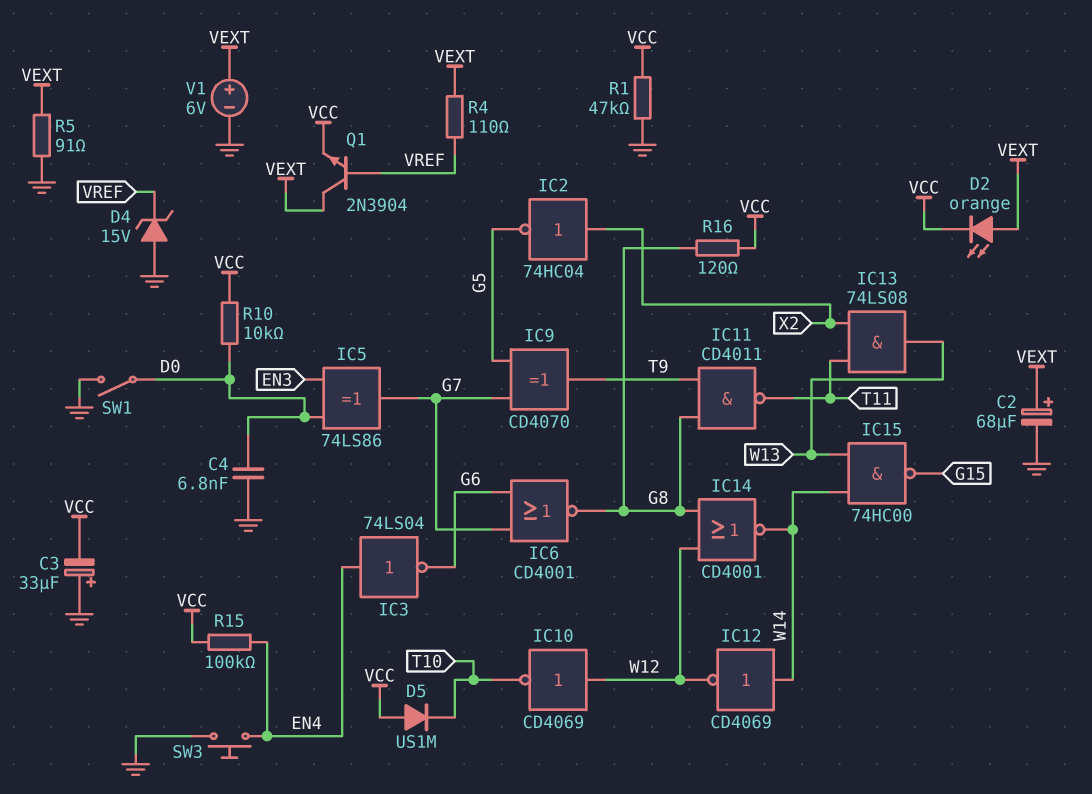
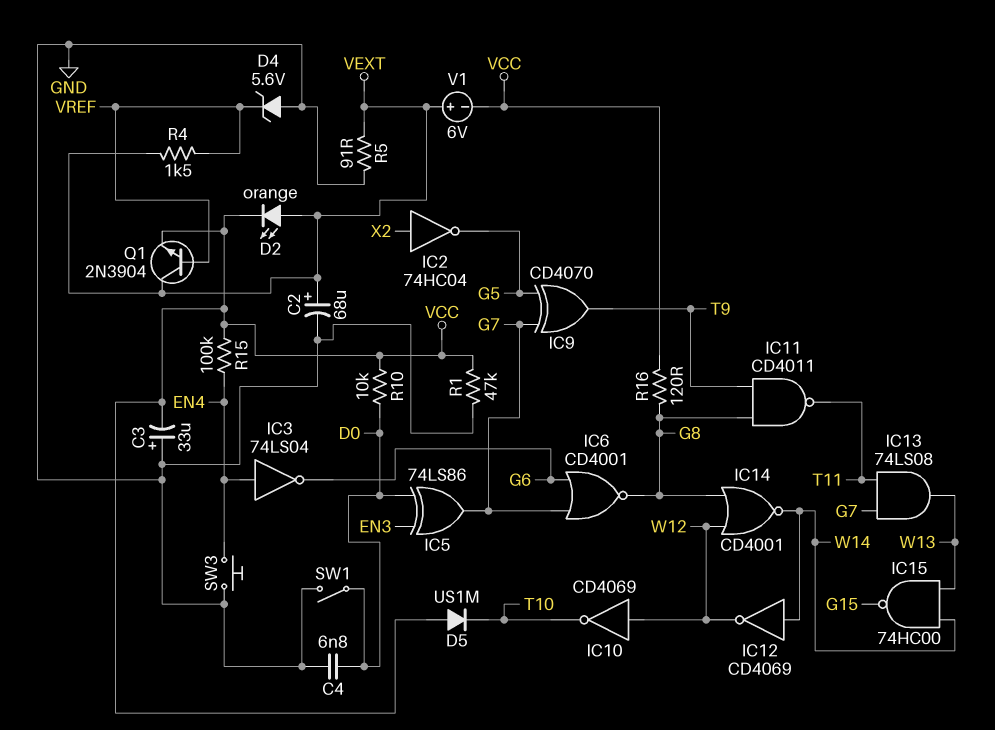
D4: zener 15V (A GND, K VREF) -> zener 5.6V (A GND, K VREF)
IC13: AND 74LS08 (in T11, in X2, out W13) -> AND 74LS08 (in G7, in T11, out W13)
R4: 110 (VEXT, VREF) -> 1.5k (VEXT, VREF)
V1: 6V (plus VEXT, minus GND) -> 6V (plus VEXT, minus VCC)

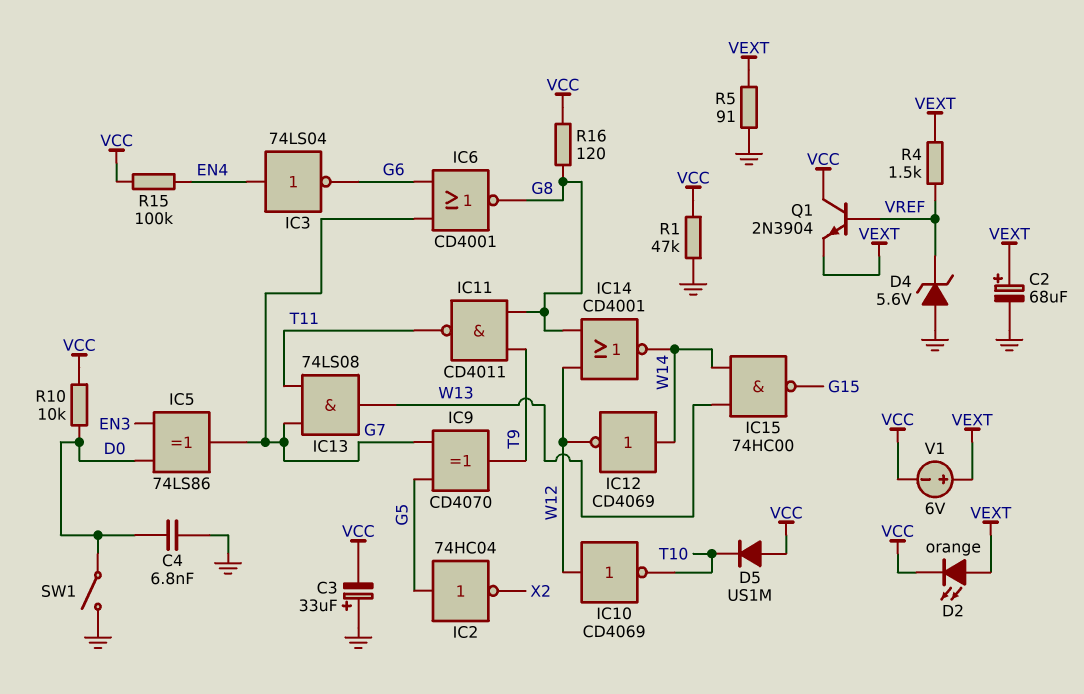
IC2: NOT 74HC04 (in X2, out G5) -> NOT 74HC04 (in G5, out X2)
Q1: NPN 2N3904 (B VREF, C VEXT, E VCC) -> NPN 2N3904 (B VREF, C VCC, E VEXT)
SW3: button (EN4, GND) -> none

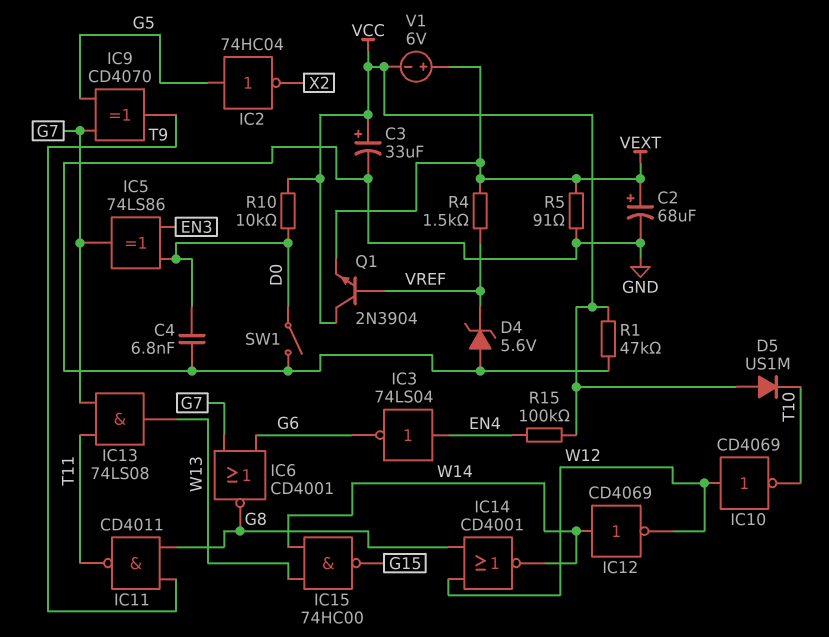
C3: 33uF (plus GND, minus VCC) -> 33uF (plus VCC, minus GND)
D2: LED orange (A VEXT, K VCC) -> none
R16: 120 (G8, VCC) -> none

